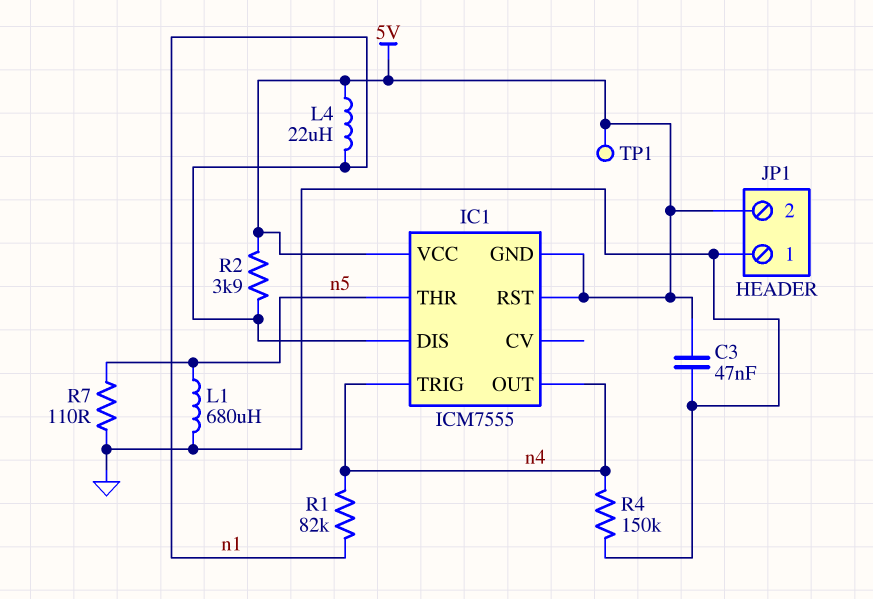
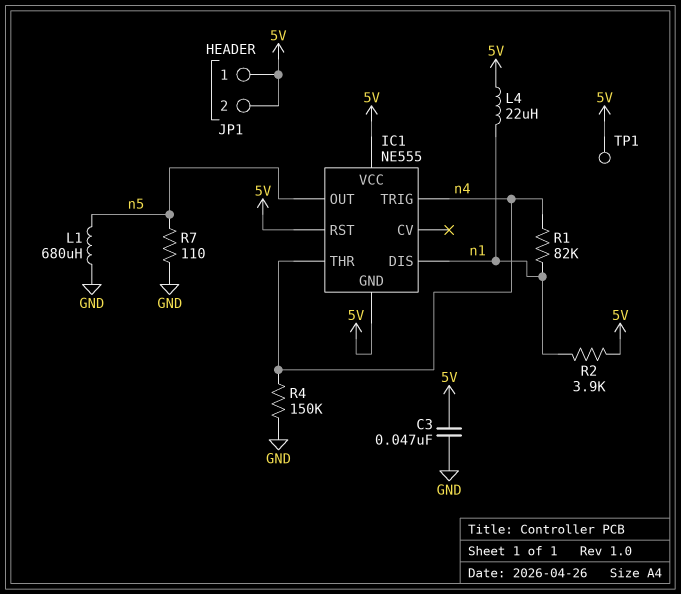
IC1: ICM7555 -> NE555
IC1 pin OUT: n4 -> n5
IC1 pin THR: n5 -> n4
JP1 pin 1: GND -> 5V

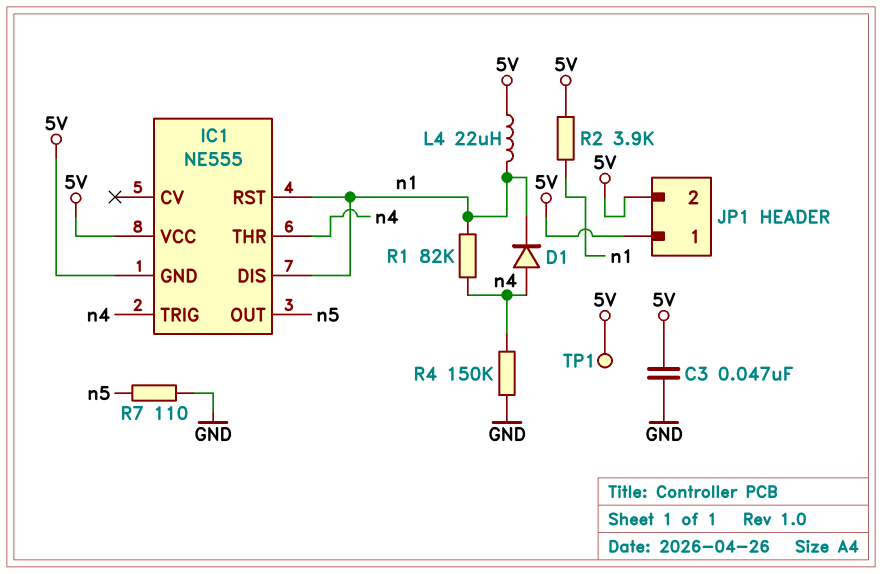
D1: none -> diode (A n4, K n1)
IC1 pin RST: 5V -> n1
L1: 680uH (GND, n5) -> none

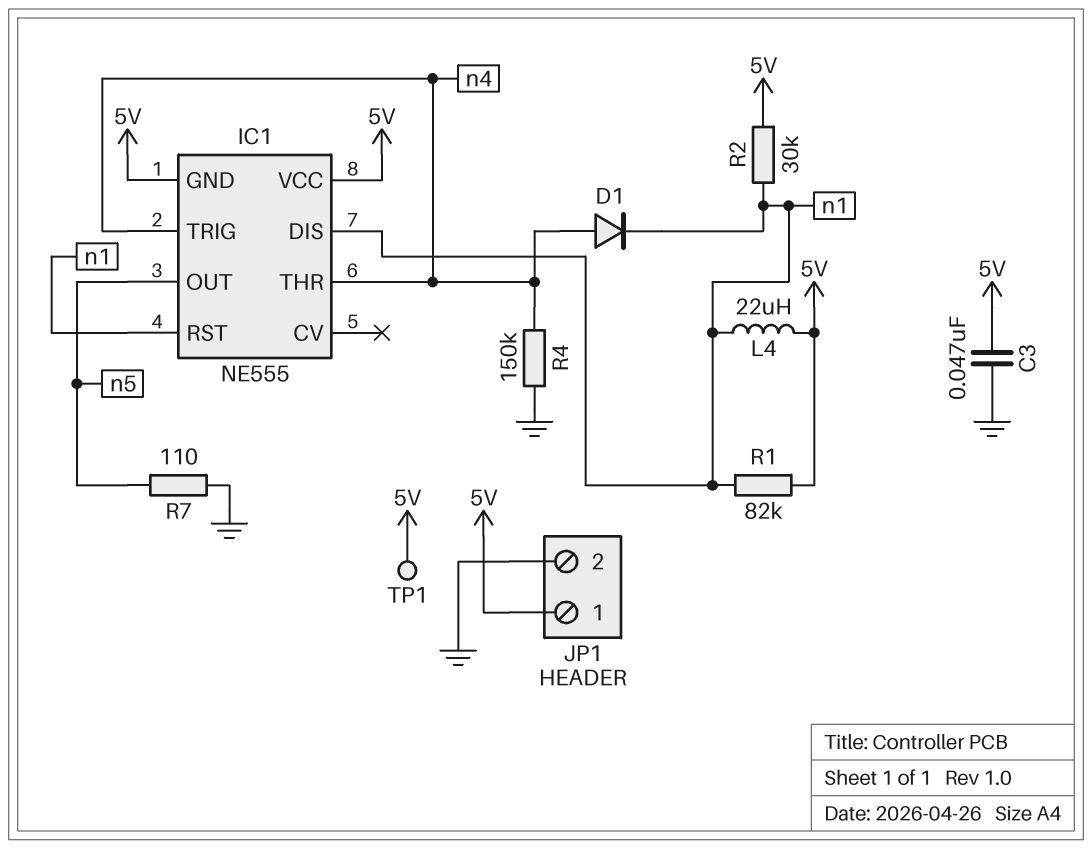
JP1 pin 2: 5V -> GND
R1: 82k (n1, n4) -> 82k (5V, n1)
R2: 3.9k (5V, n1) -> 30k (5V, n1)

